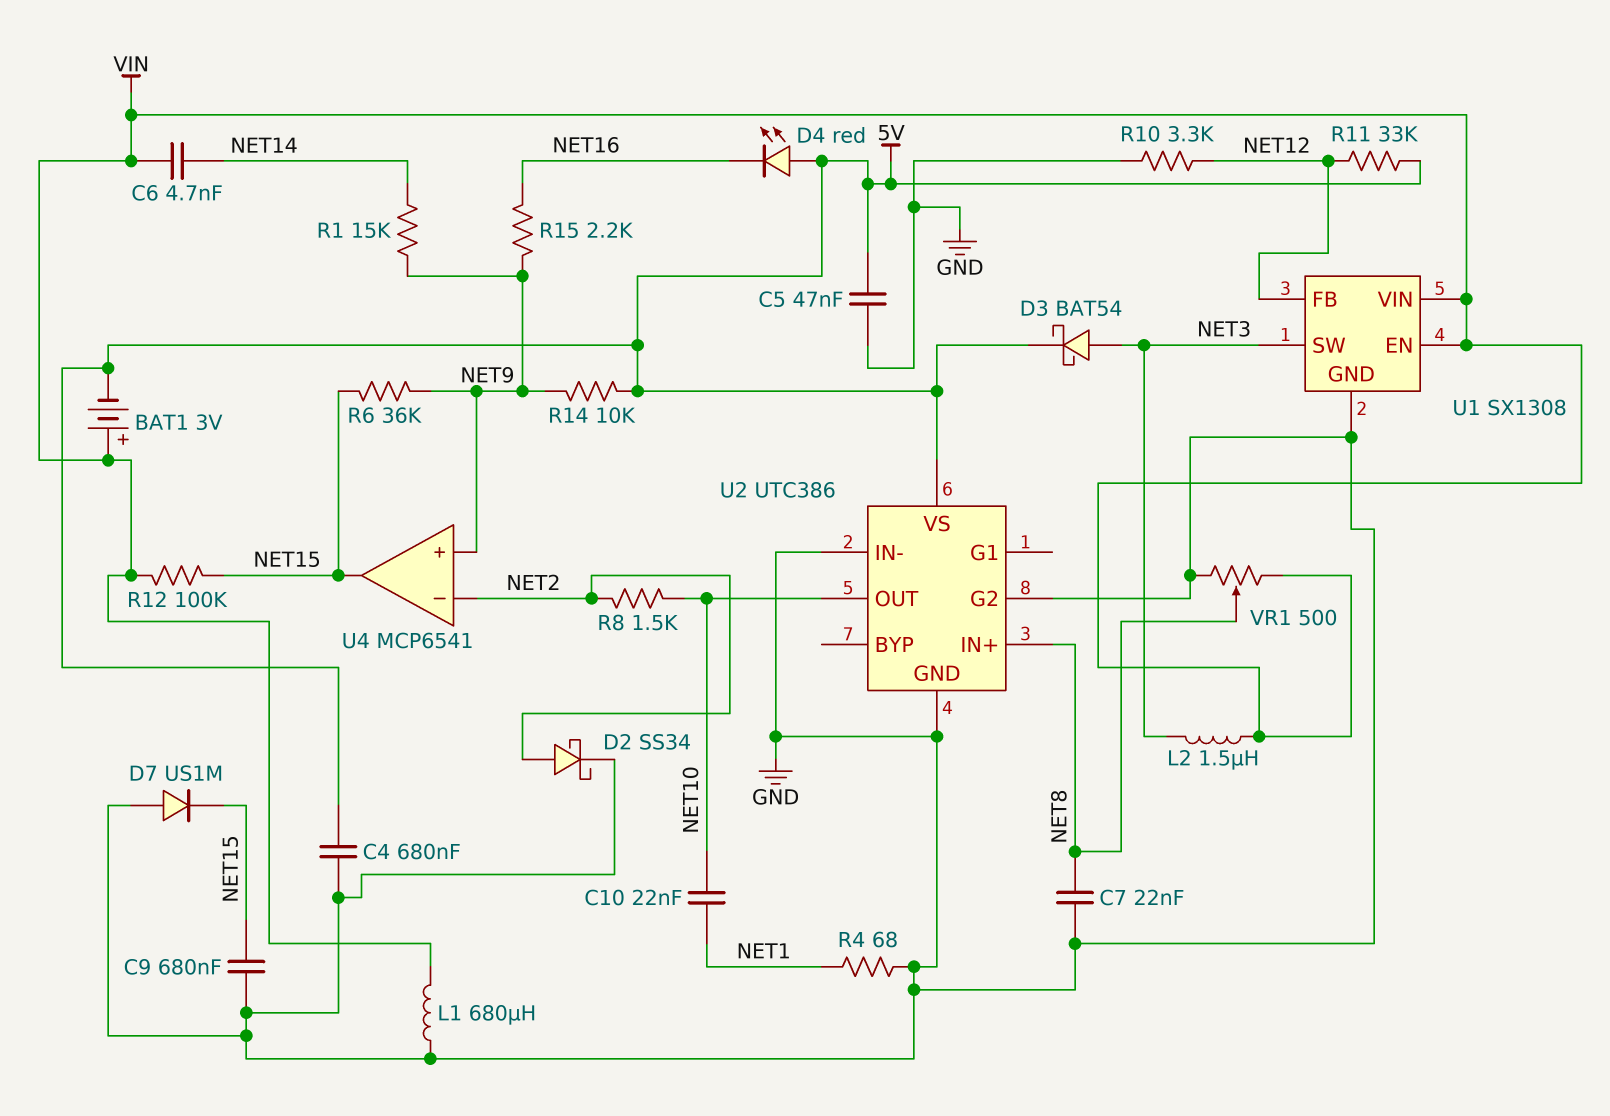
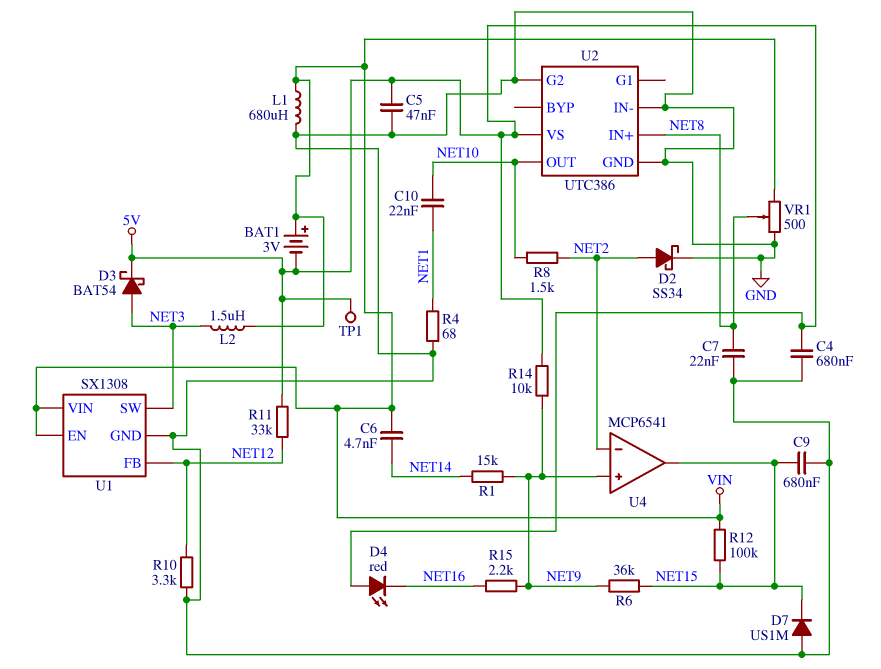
TP1: none -> test point (5V)

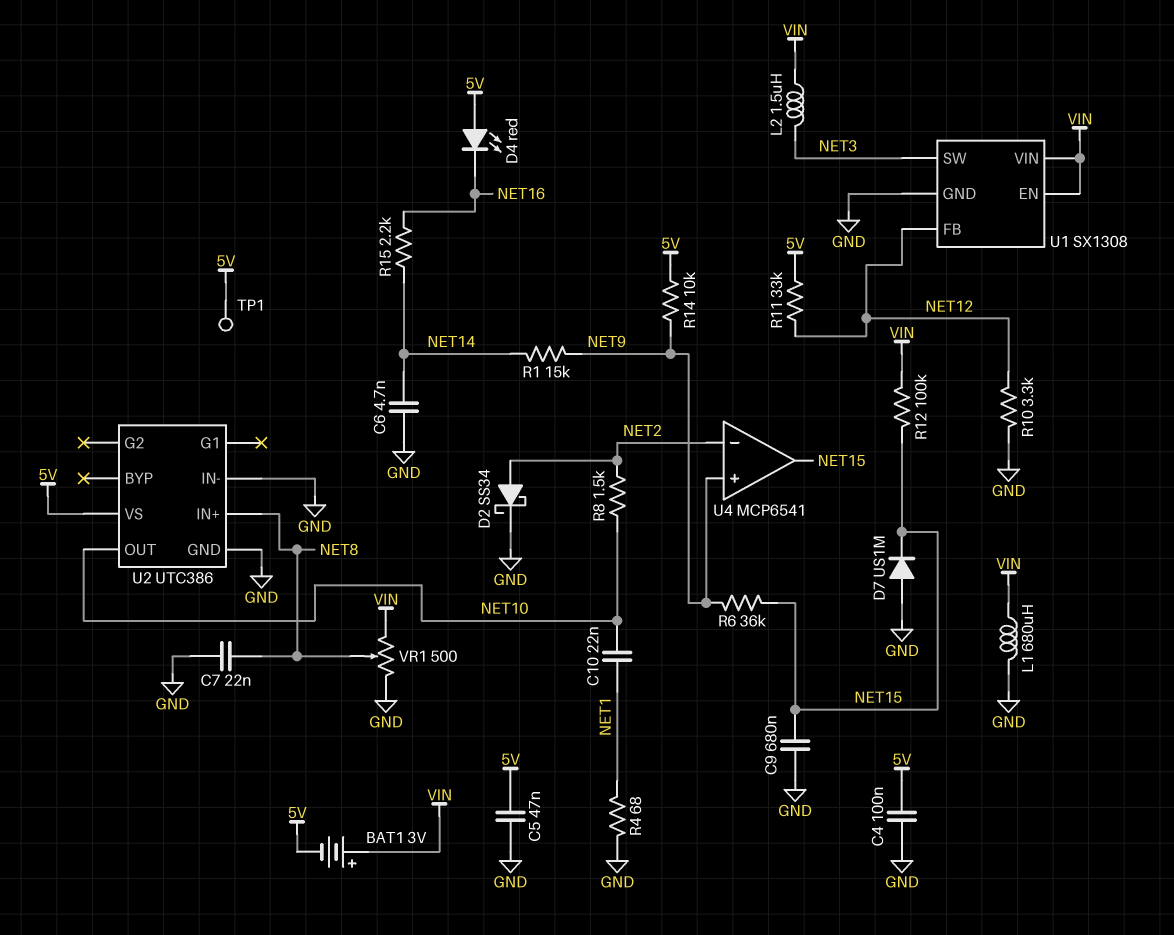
C4: 680nF (5V, GND) -> 100nF (5V, GND)
C6: 4.7nF (NET14, VIN) -> 4.7nF (GND, NET14)
D3: schottky BAT54 (A NET3, K 5V) -> none
R15: 2.2k (NET9, NET16) -> 2.2k (NET14, NET16)
U2 pin G2: GND -> none

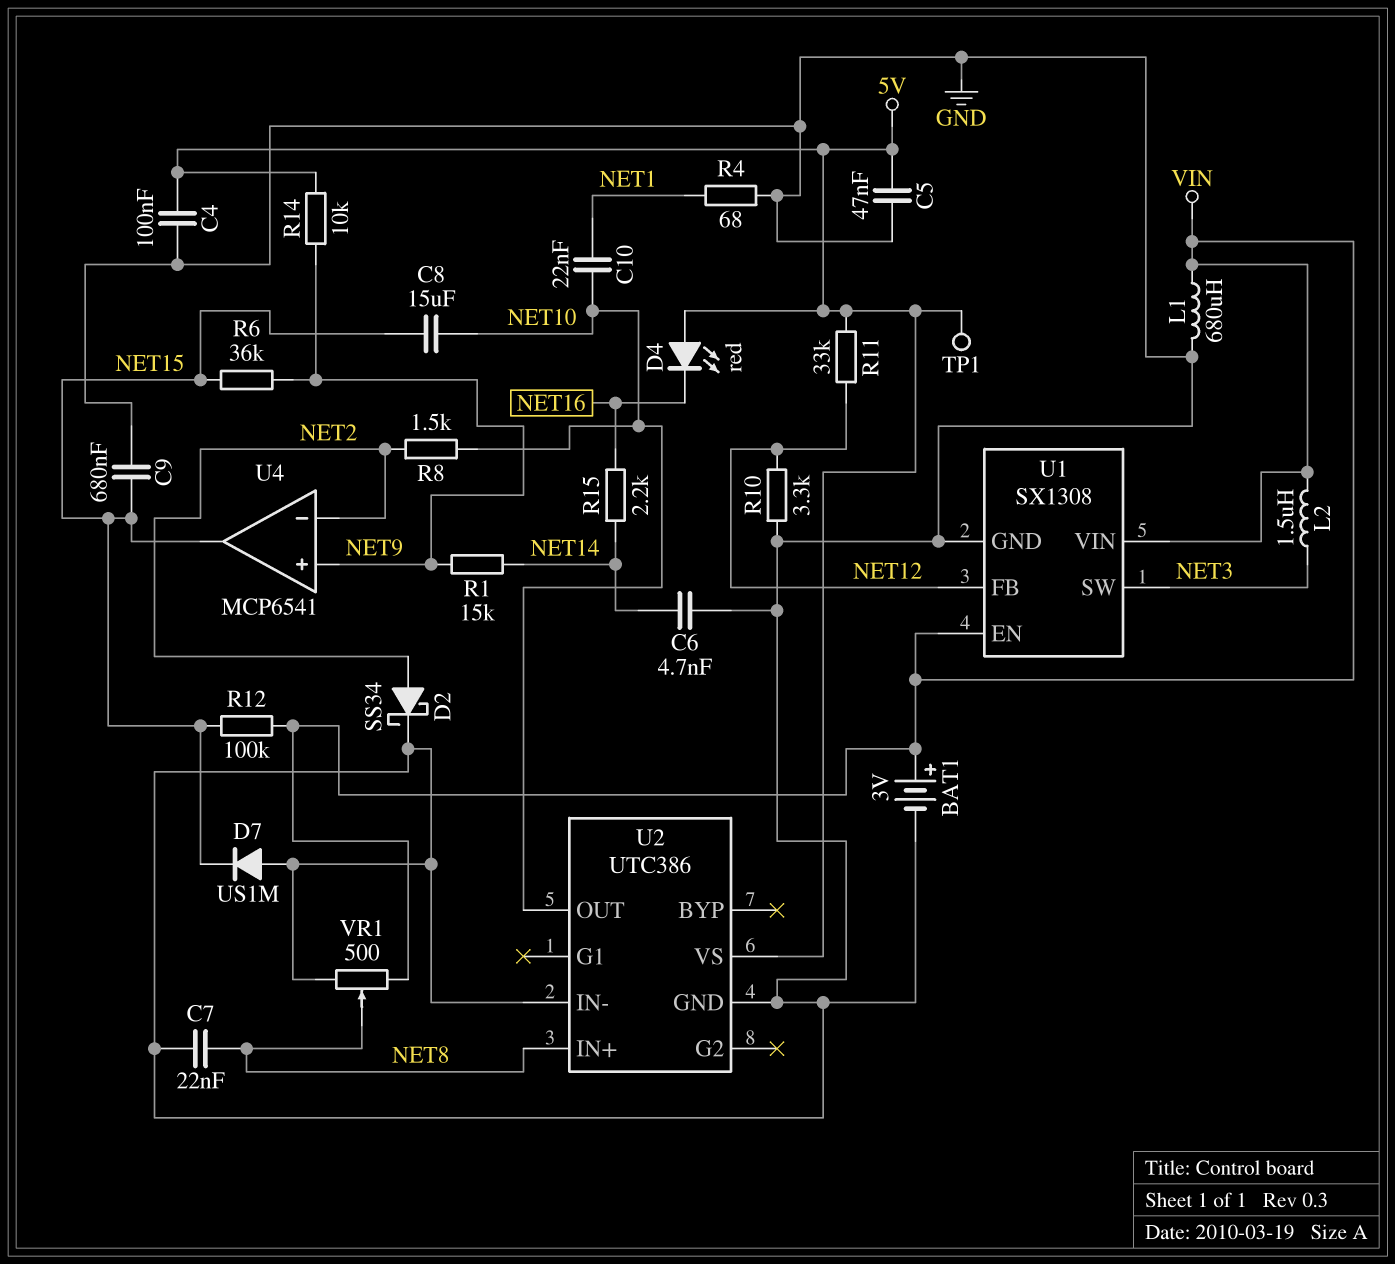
BAT1: 3V (plus VIN, minus 5V) -> 3V (plus VIN, minus GND)
C8: none -> 15uF (NET10, NET15)

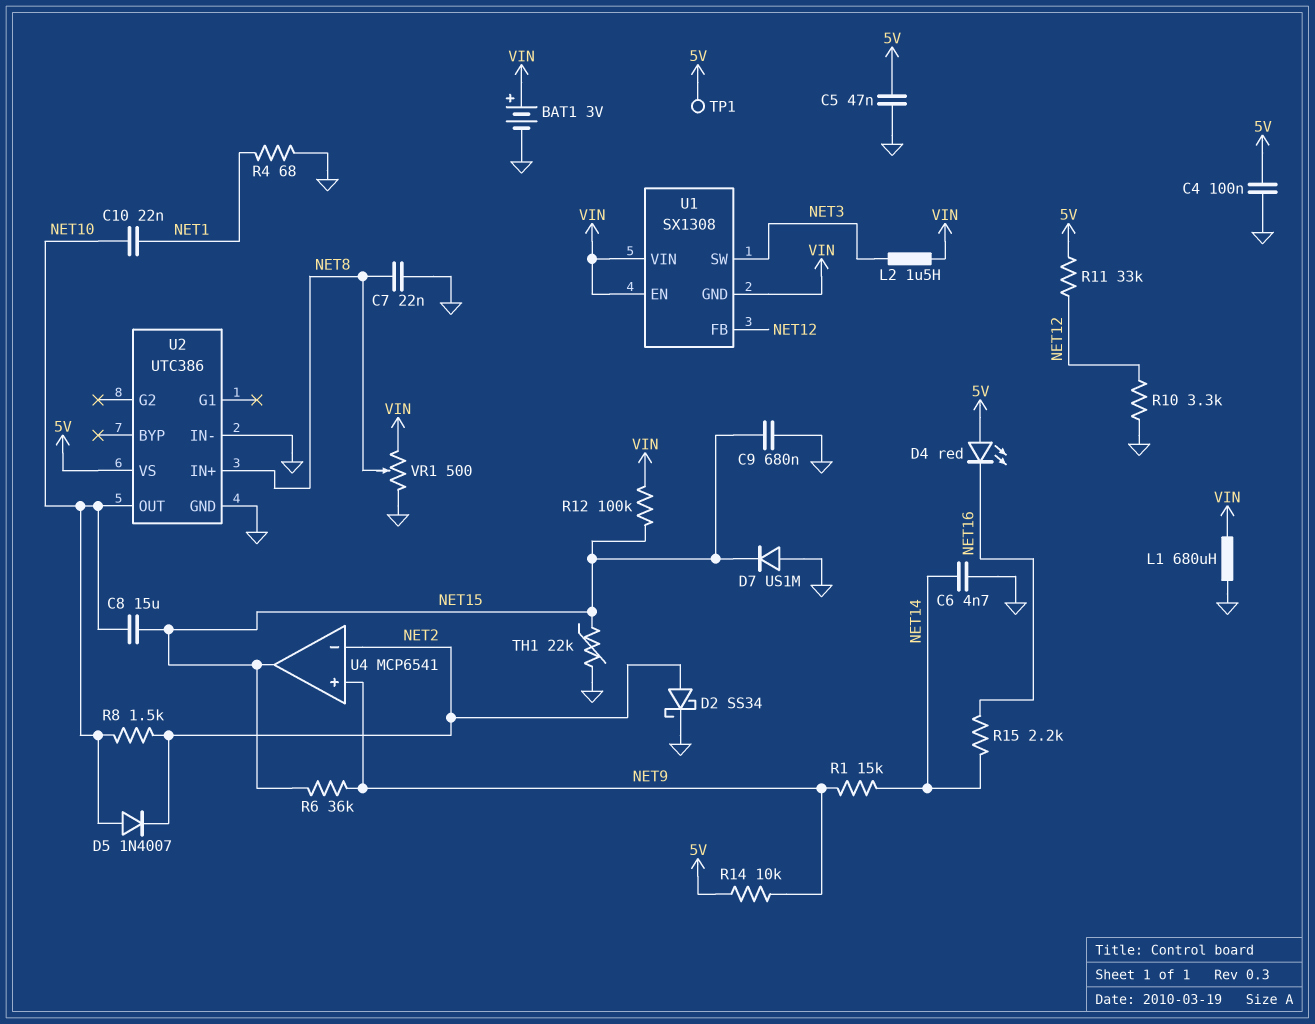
D5: none -> diode 1N4007 (A NET10, K NET2)
TH1: none -> 22k (GND, NET15)
U1 pin GND: GND -> VIN

